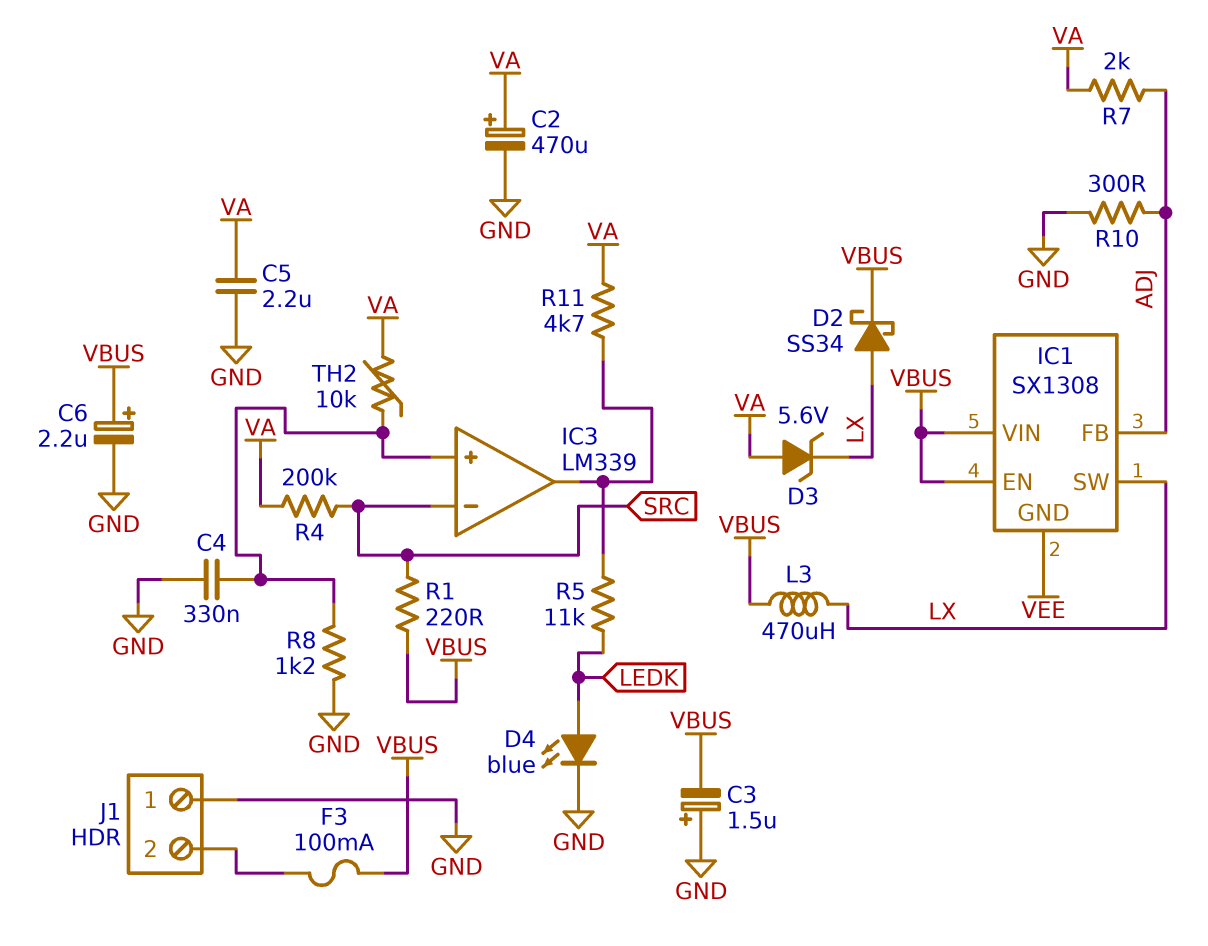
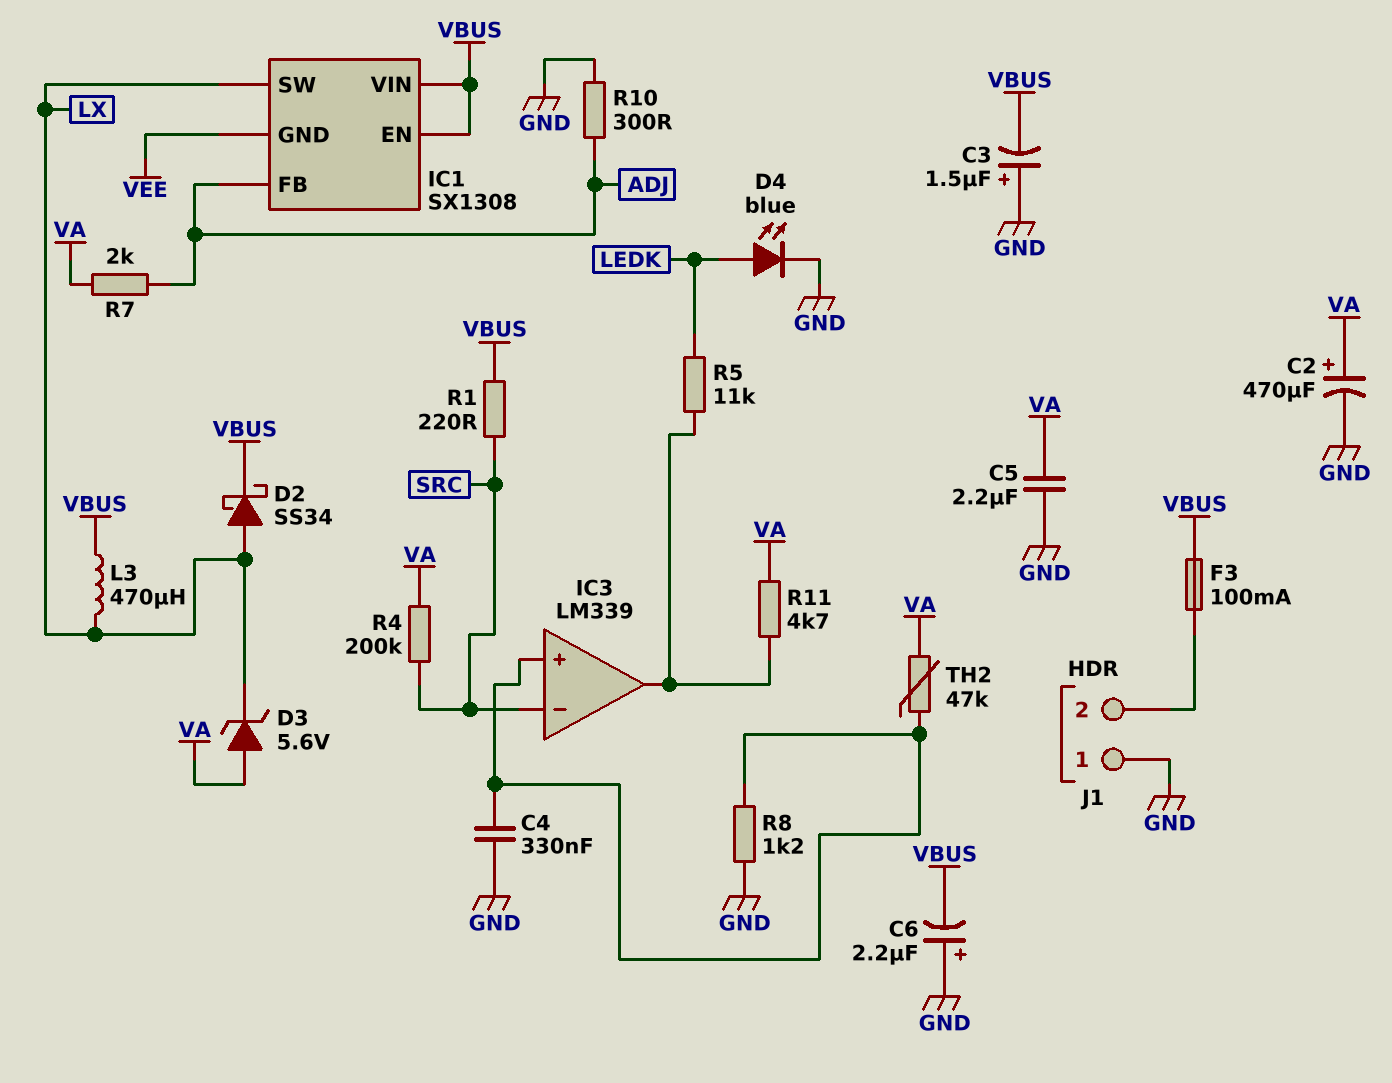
C6: 2.2uF (plus VBUS, minus GND) -> 2.2uF (plus GND, minus VBUS)
TH2: 10k (IC3/in+, VA) -> 47k (IC3/in+, VA)

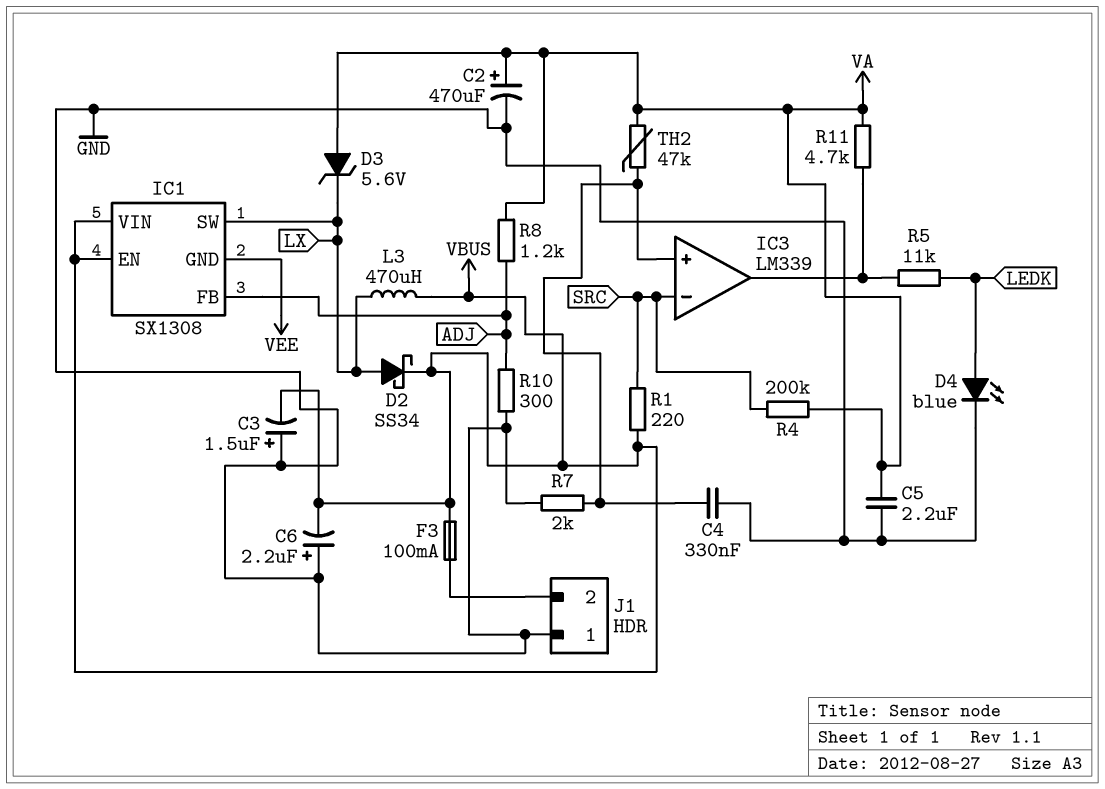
R7: 2k (ADJ, VA) -> 2k (GND, IC3/in+)
R8: 1.2k (GND, IC3/in+) -> 1.2k (ADJ, VA)

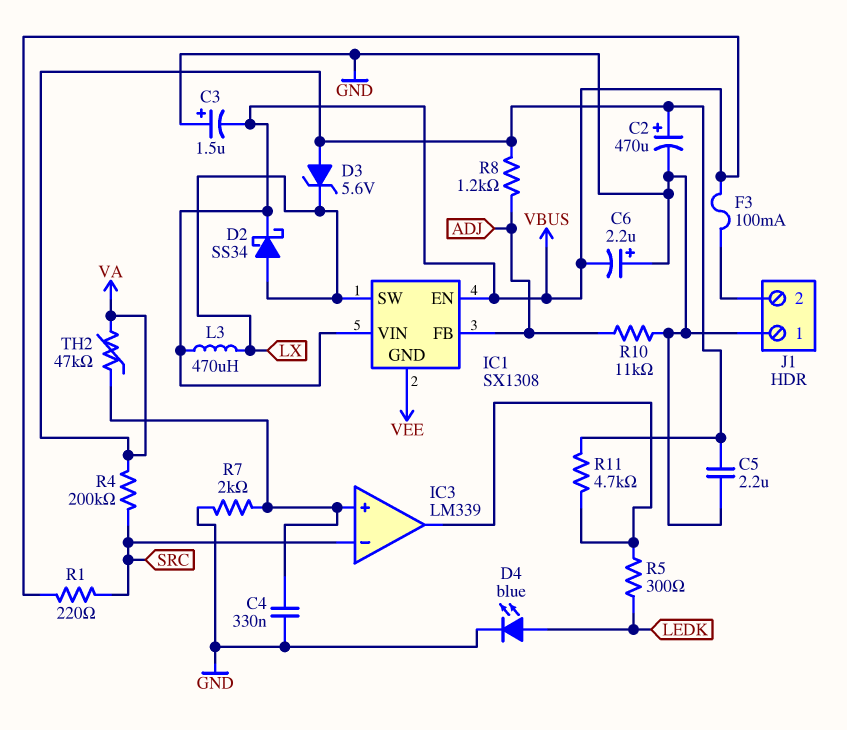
R5: 11k (IC3/out, LEDK) -> 300 (IC3/out, LEDK)
R10: 300 (ADJ, GND) -> 11k (ADJ, GND)

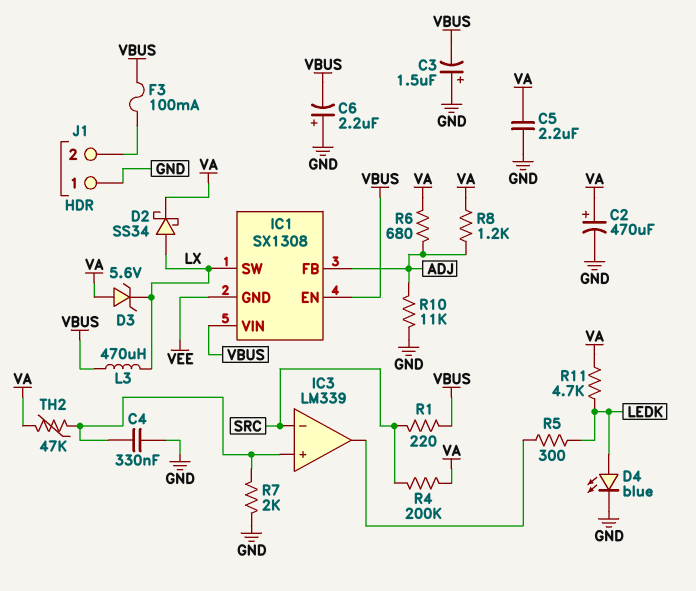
D2: schottky SS34 (A LX, K VBUS) -> schottky SS34 (A LX, K VA)
R6: none -> 680 (ADJ, VA)
R11: 4.7k (IC3/out, VA) -> 4.7k (LEDK, VA)

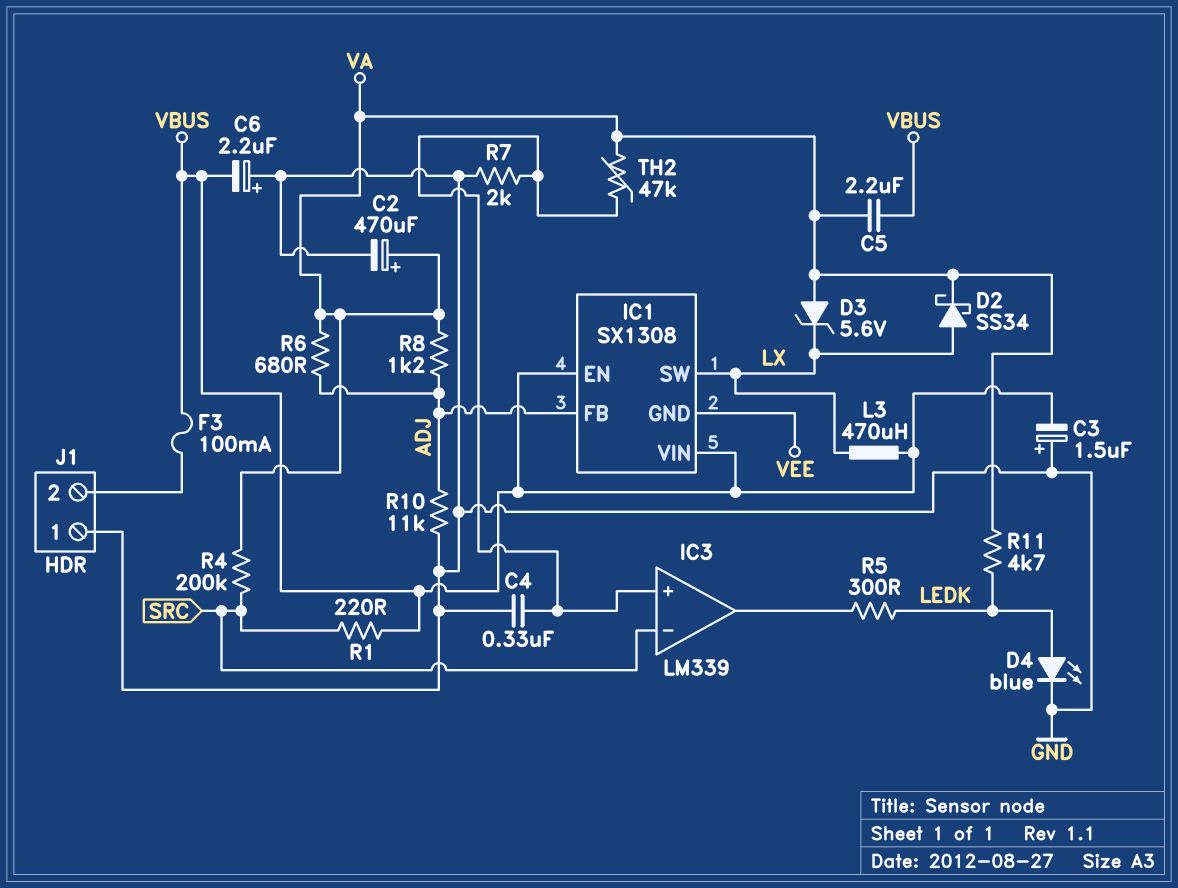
C5: 2.2uF (GND, VA) -> 2.2uF (VA, VBUS)

